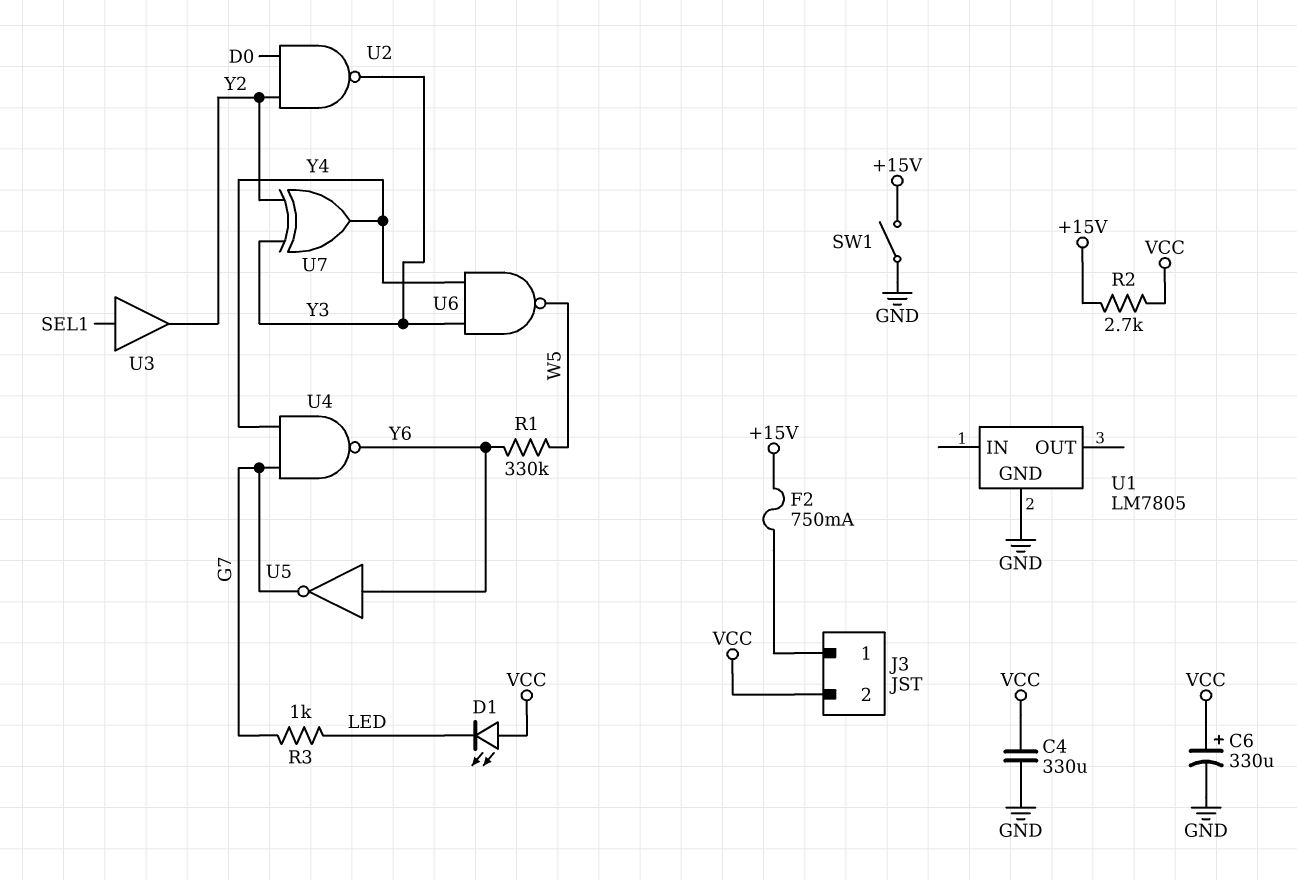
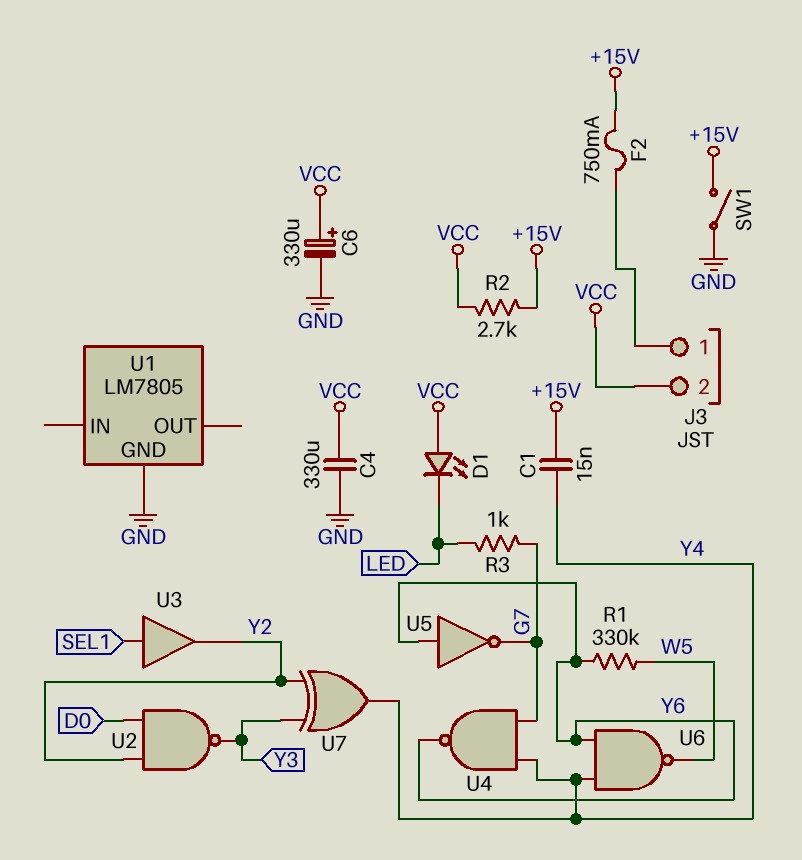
C1: none -> 15nF (+15V, Y4)
U6: NAND (in Y3, in Y4, out W5) -> NAND (in Y4, in Y6, out W5)

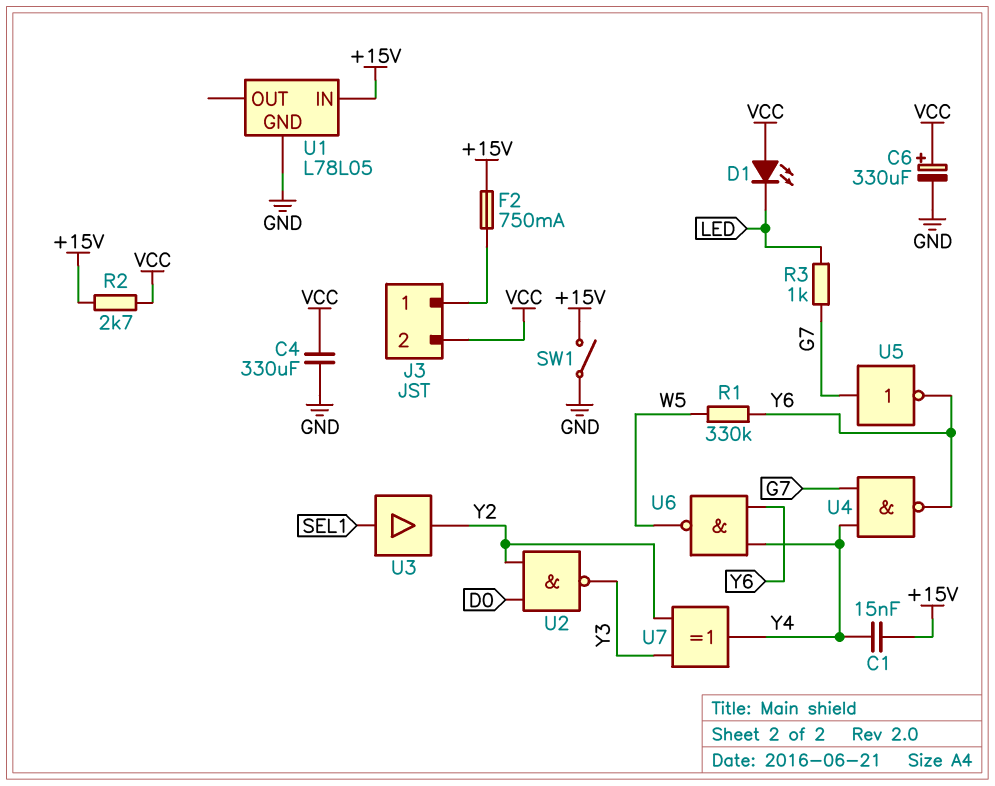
U1: LM7805 -> L78L05
U1 pin IN: none -> +15V
U5: NOT (in Y6, out G7) -> NOT (in G7, out Y6)

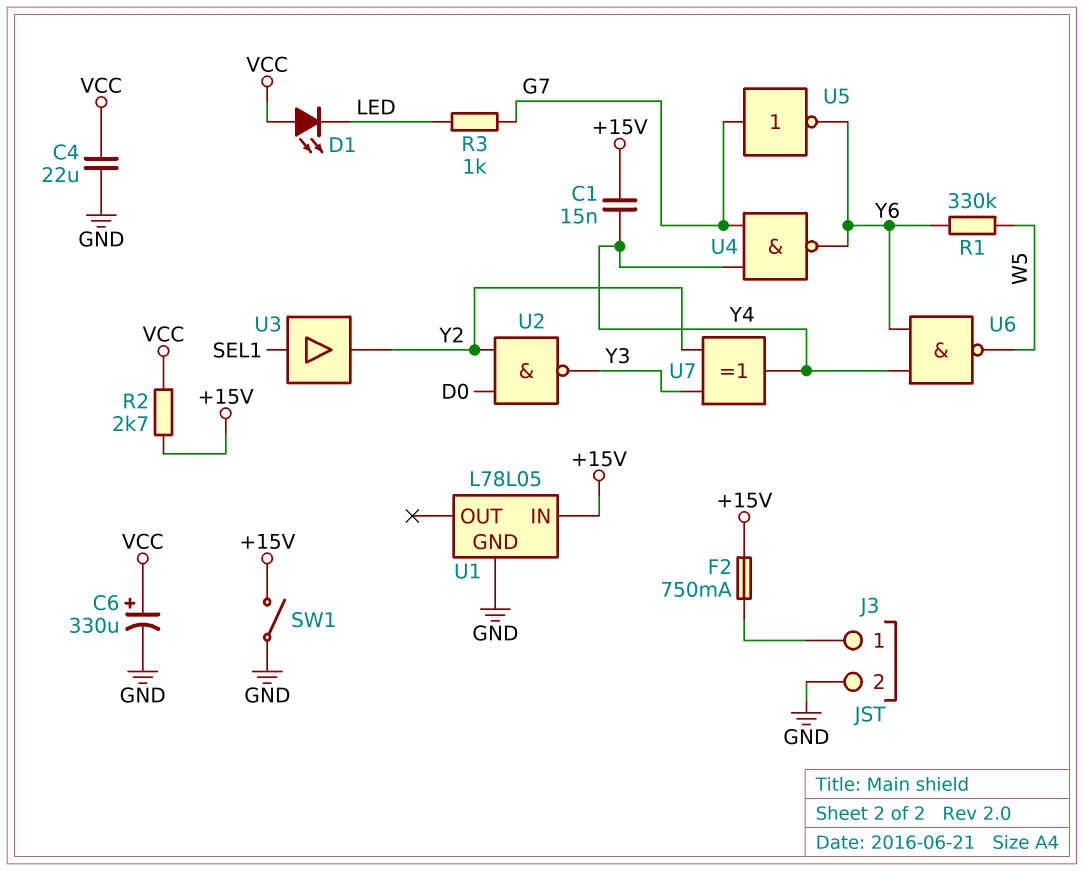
C4: 330uF (GND, VCC) -> 22uF (GND, VCC)
J3 pin 2: VCC -> GND

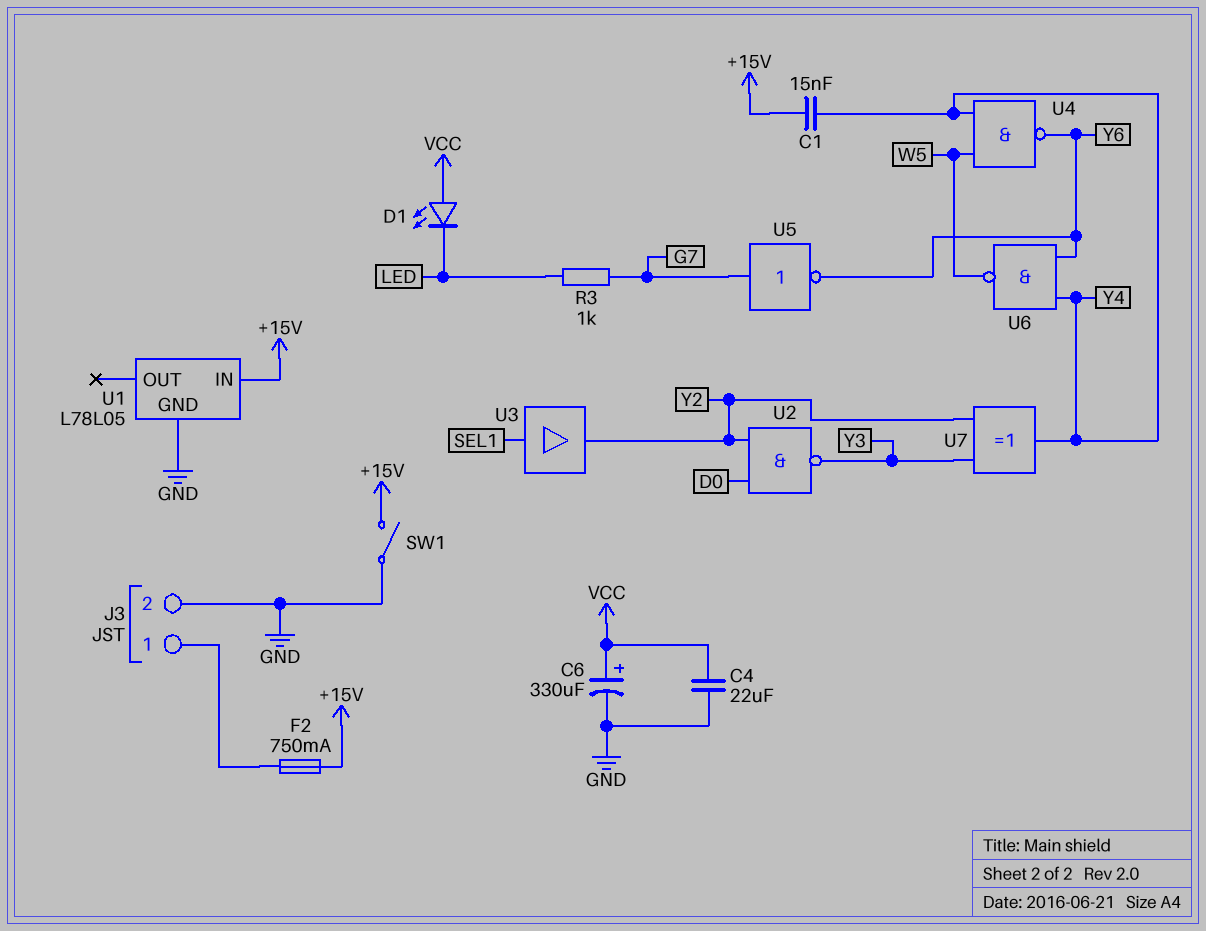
R1: 330k (W5, Y6) -> none
R2: 2.7k (+15V, VCC) -> none
U4: NAND (in G7, in Y4, out Y6) -> NAND (in W5, in Y4, out Y6)

